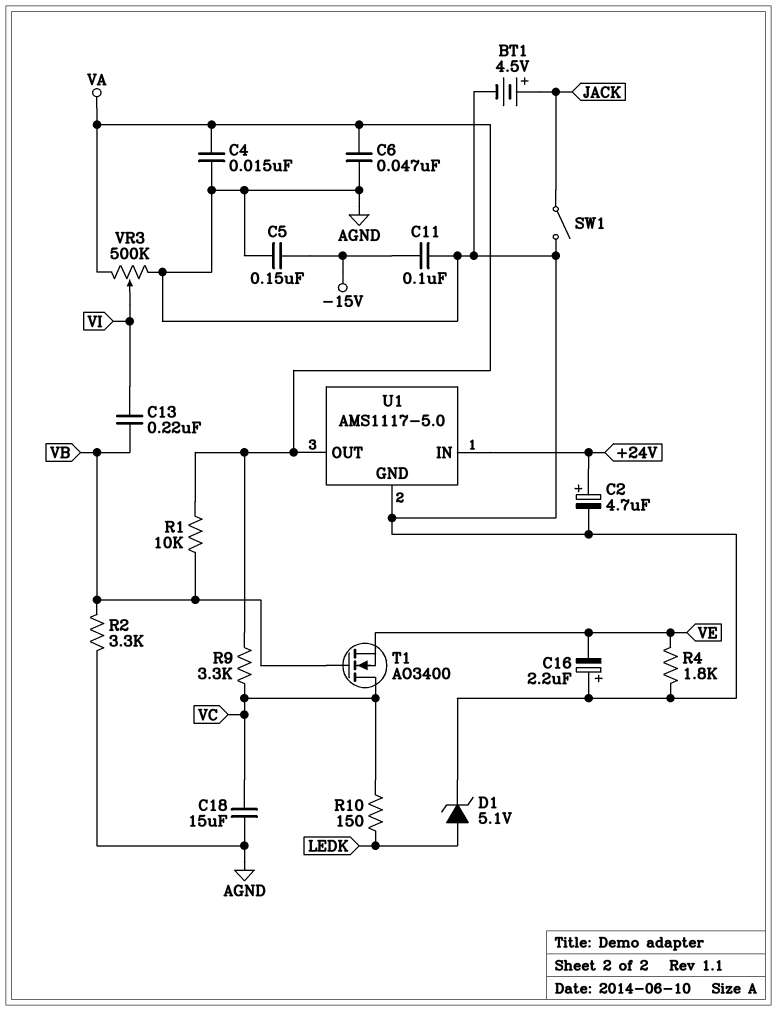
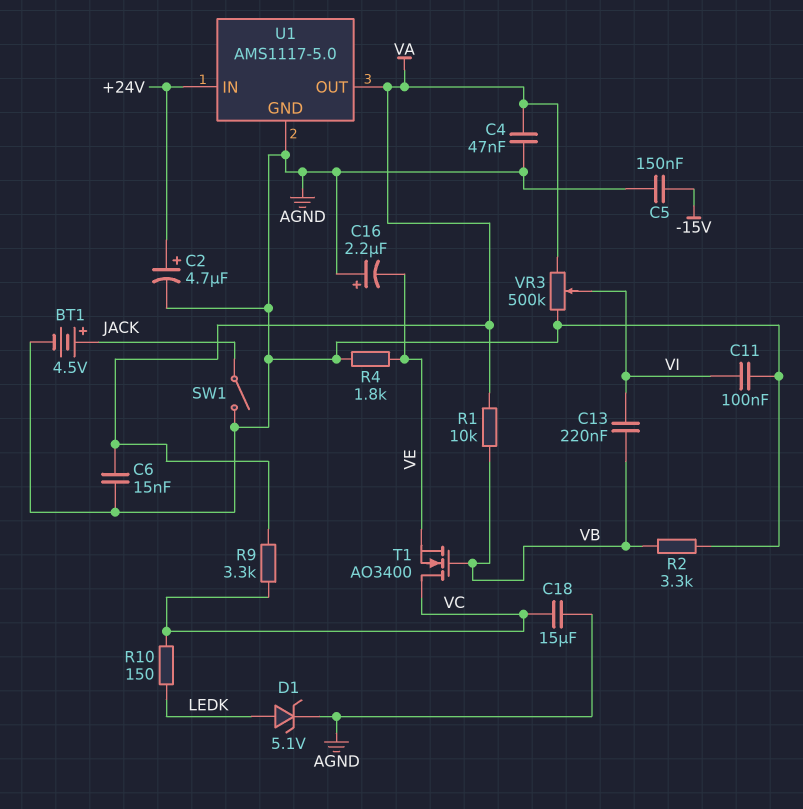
C4: 15nF (AGND, VA) -> 47nF (AGND, VA)
C6: 47nF (AGND, VA) -> 15nF (AGND, VA)
C11: 100nF (-15V, AGND) -> 100nF (AGND, VI)

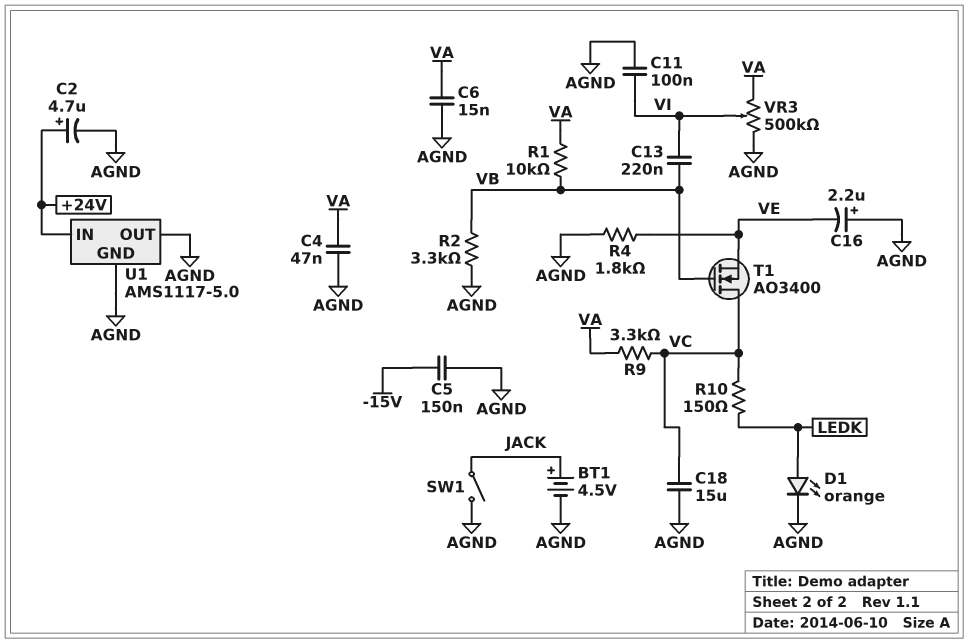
D1: zener 5.1V (A LEDK, K AGND) -> LED orange (A LEDK, K AGND)
U1 pin OUT: VA -> AGND

